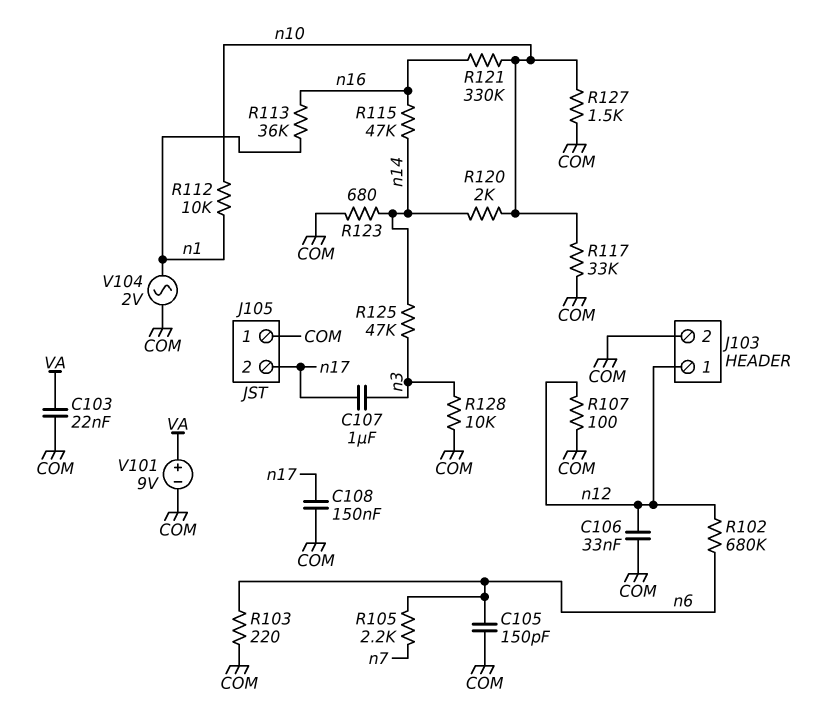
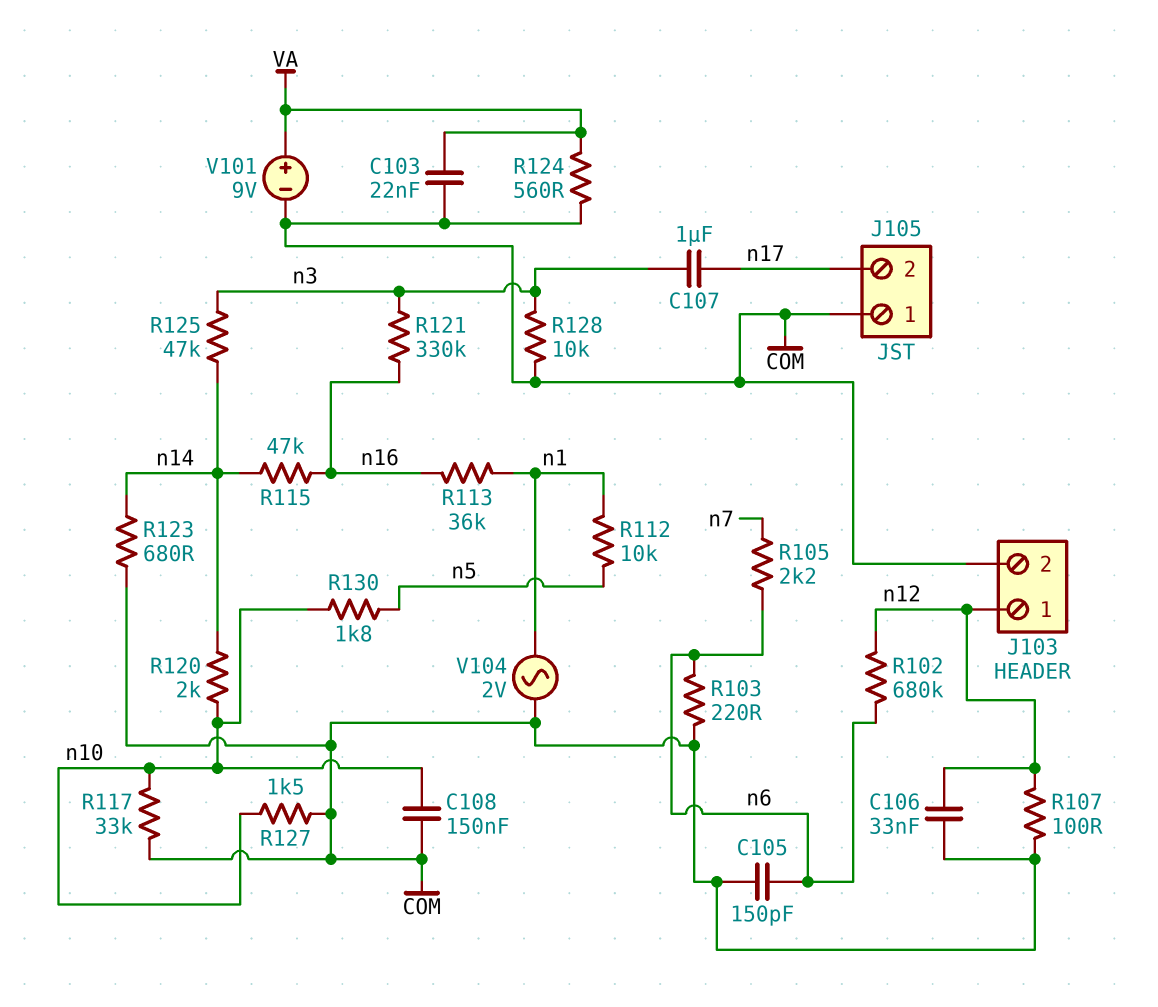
C108: 150nF (COM, n17) -> 150nF (COM, n10)
R112: 10k (n1, n10) -> 10k (n1, n5)
R121: 330k (n10, n16) -> 330k (n3, n16)
R124: none -> 560 (COM, VA)
R130: none -> 1.8k (n5, n10)

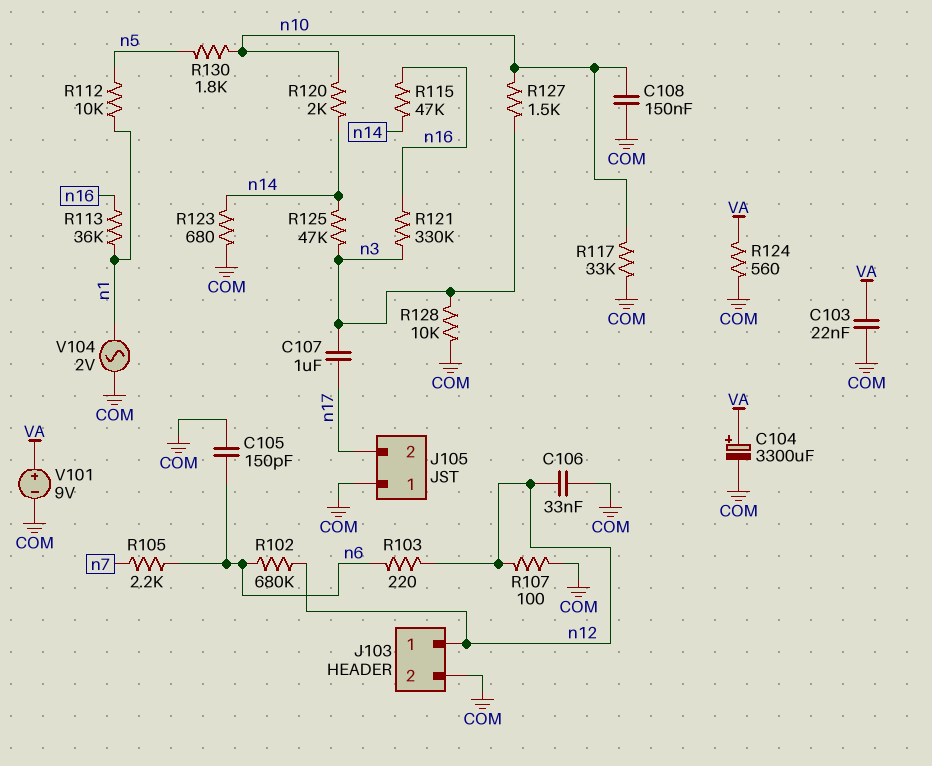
C104: none -> 3300uF (plus VA, minus COM)
R103: 220 (COM, n6) -> 220 (n6, n12)
R127: 1.5k (COM, n10) -> 1.5k (n3, n10)

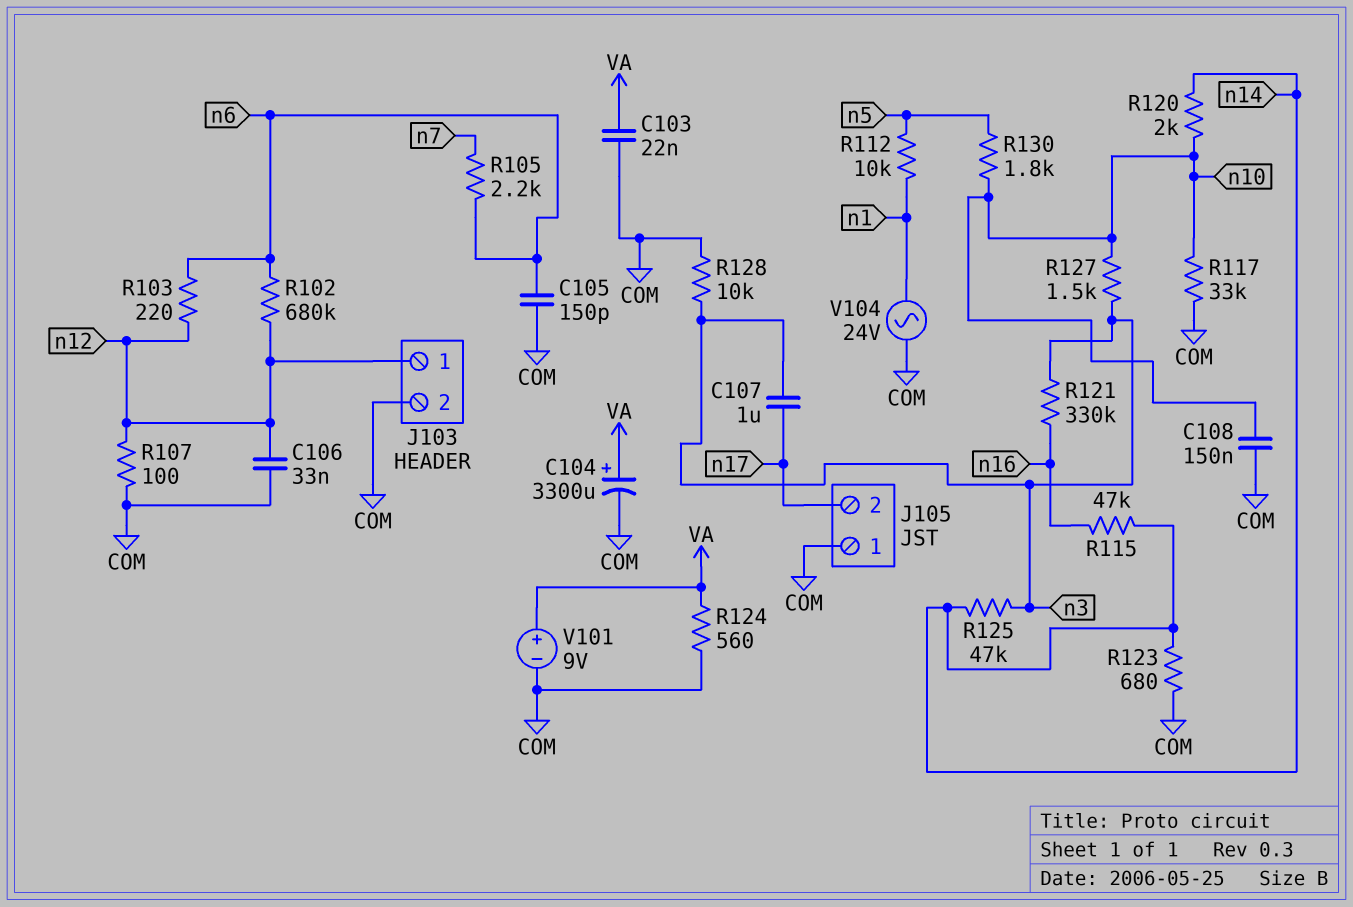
R113: 36k (n1, n16) -> none
V104: AC 2V (COM, n1) -> AC 24V (COM, n1)

